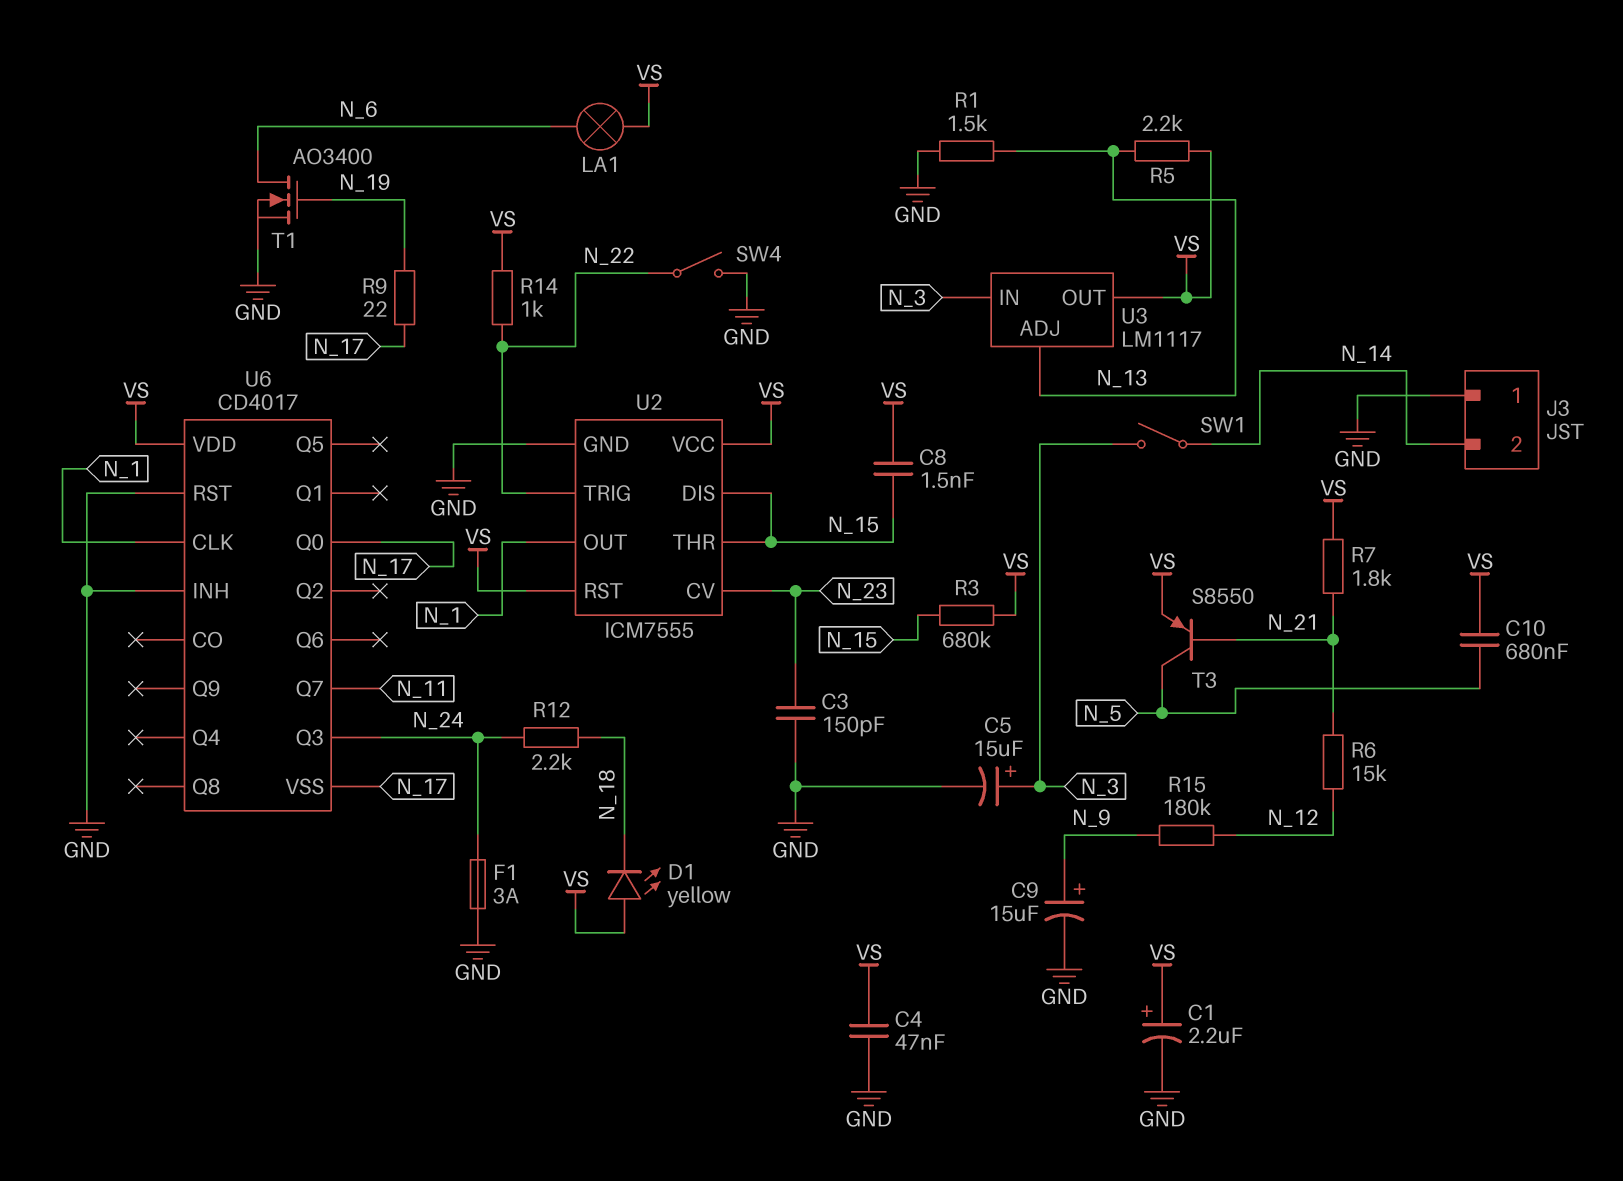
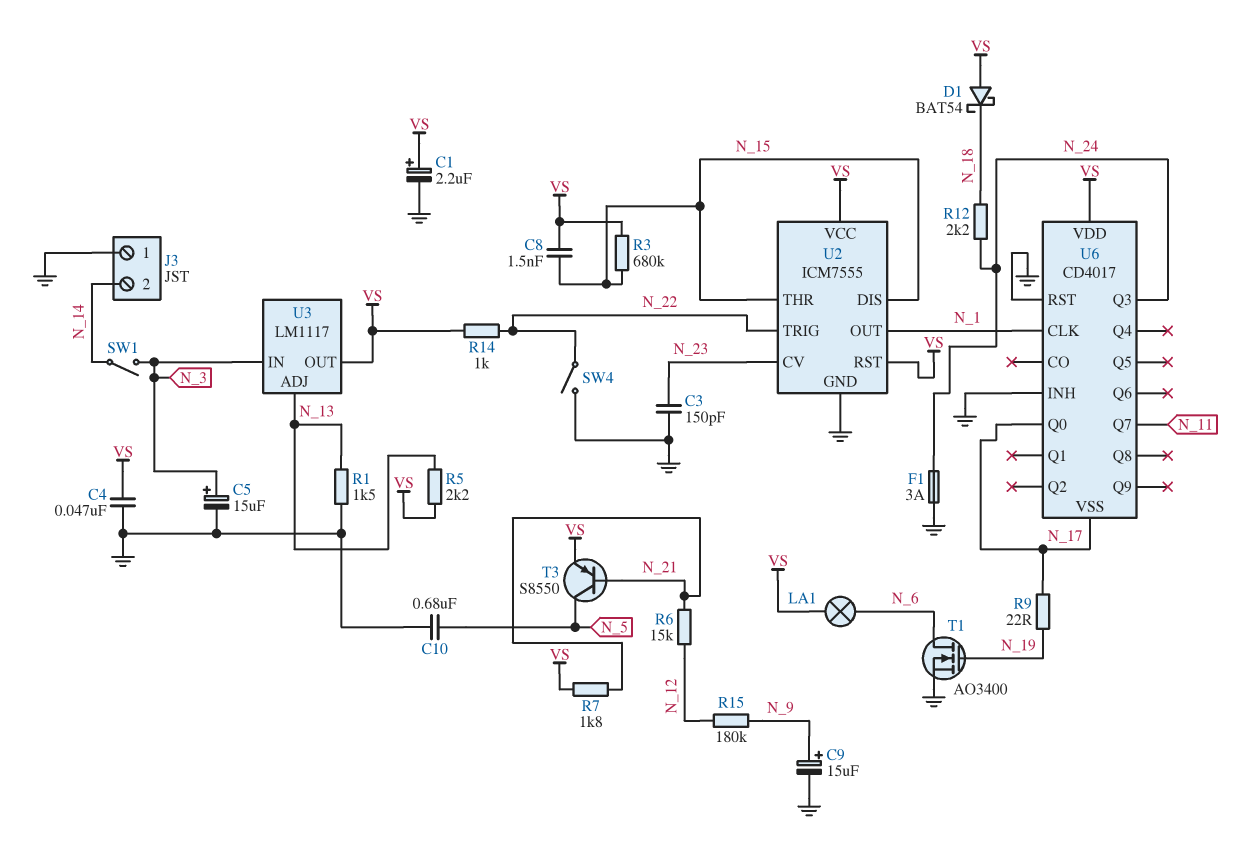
C10: 680nF (N_5, VS) -> 680nF (GND, N_5)
D1: LED yellow (A VS, K N_18) -> schottky BAT54 (A VS, K N_18)

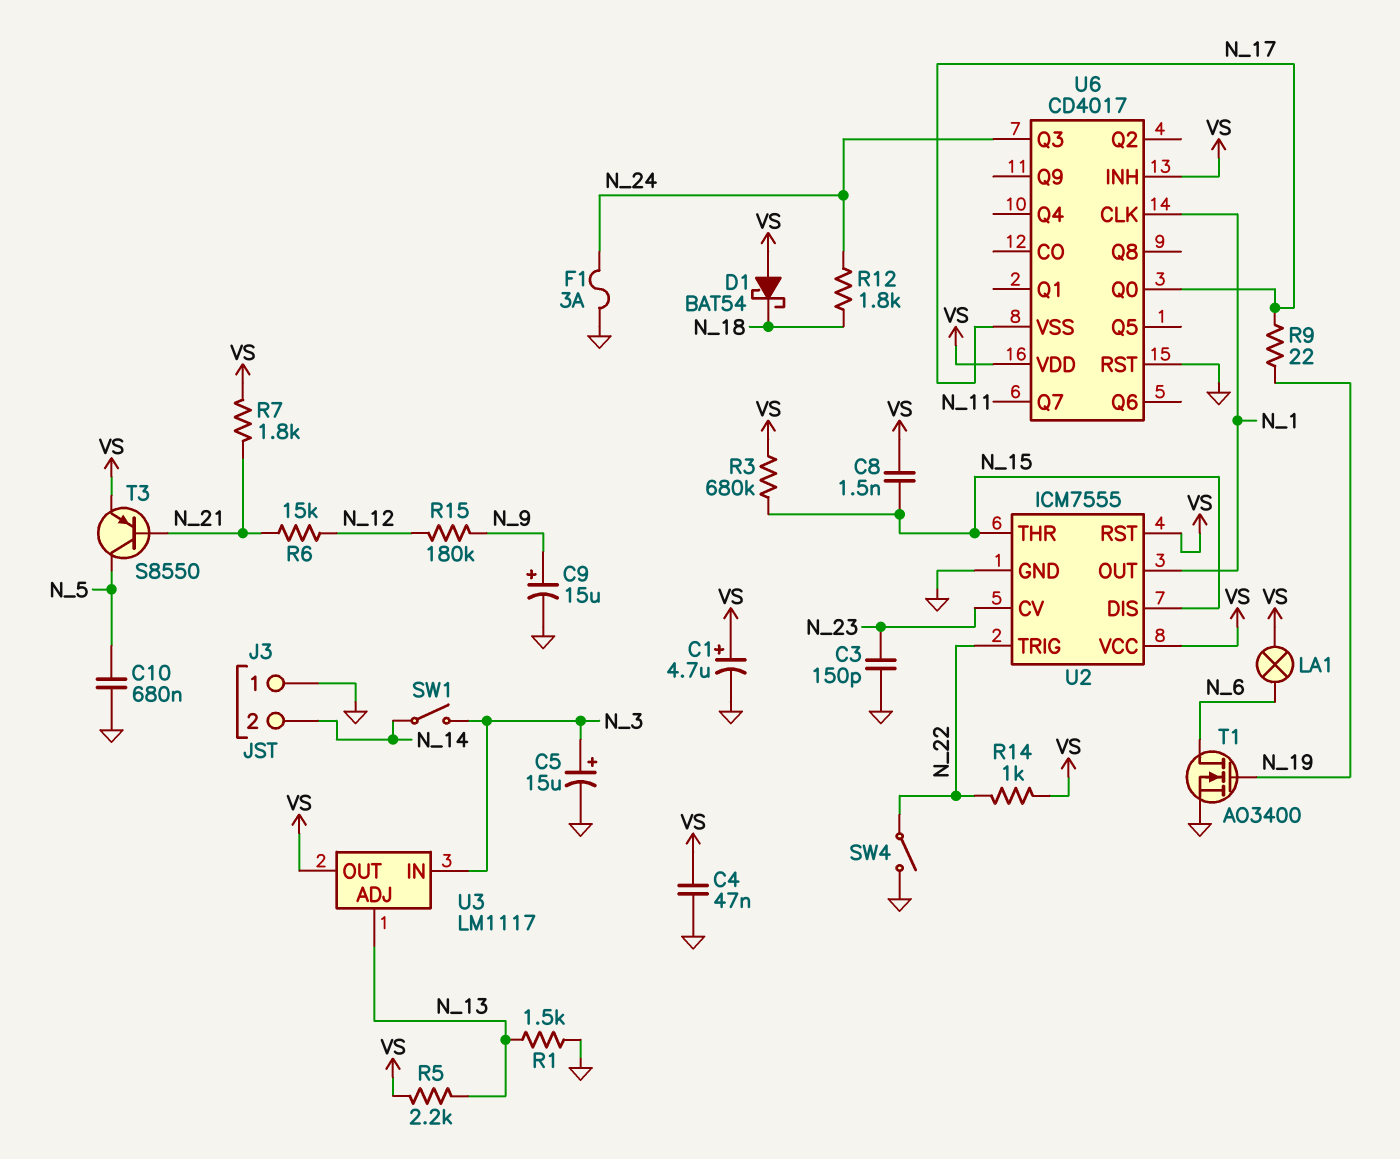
C1: 2.2uF (plus VS, minus GND) -> 4.7uF (plus VS, minus GND)
R12: 2.2k (N_18, N_24) -> 1.8k (N_18, N_24)
U6 pin INH: GND -> VS

